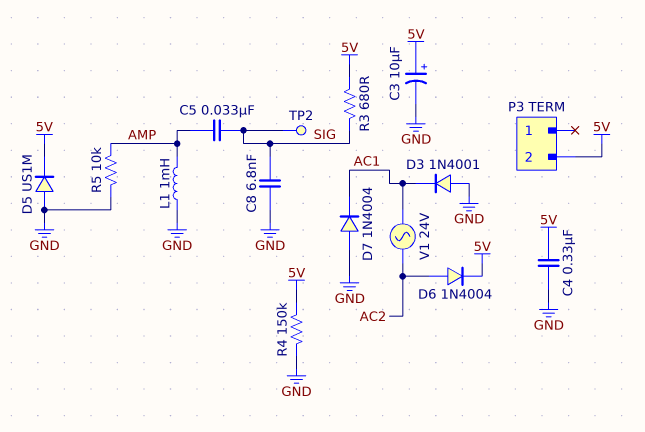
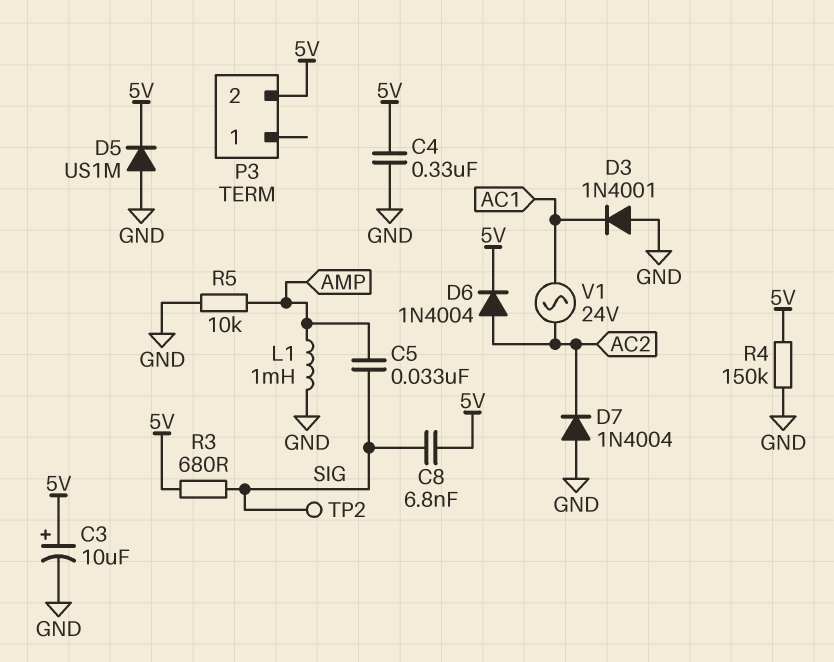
C8: 6.8nF (GND, SIG) -> 6.8nF (5V, SIG)
D7: diode 1N4004 (A GND, K AC1) -> diode 1N4004 (A GND, K AC2)

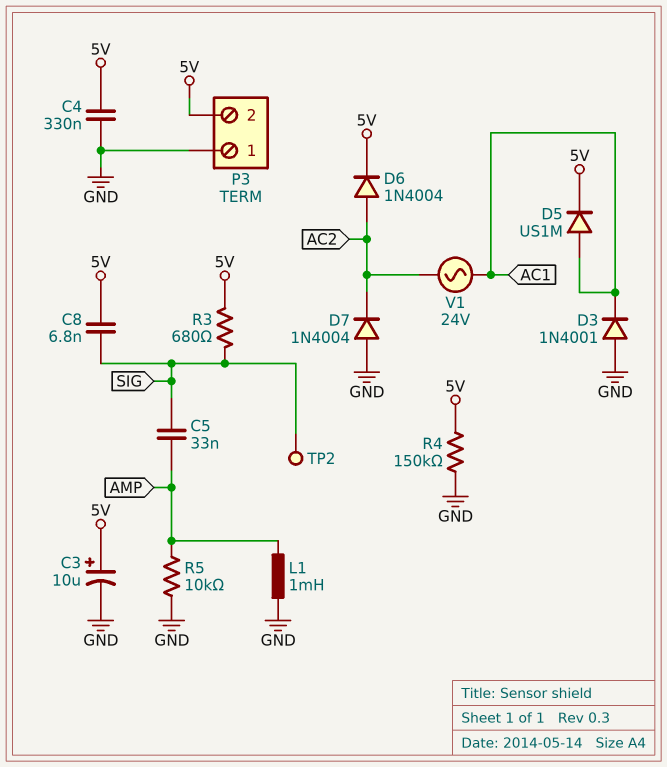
D5: diode US1M (A GND, K 5V) -> diode US1M (A AC1, K 5V)
P3 pin 1: none -> GND

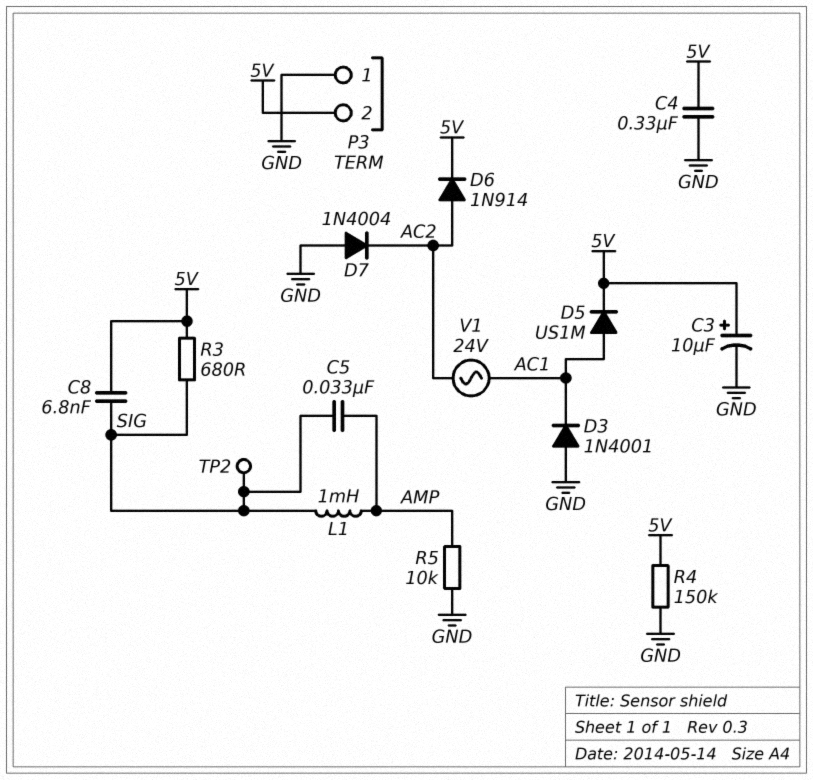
D6: diode 1N4004 (A AC2, K 5V) -> diode 1N914 (A AC2, K 5V)
L1: 1mH (AMP, GND) -> 1mH (AMP, SIG)

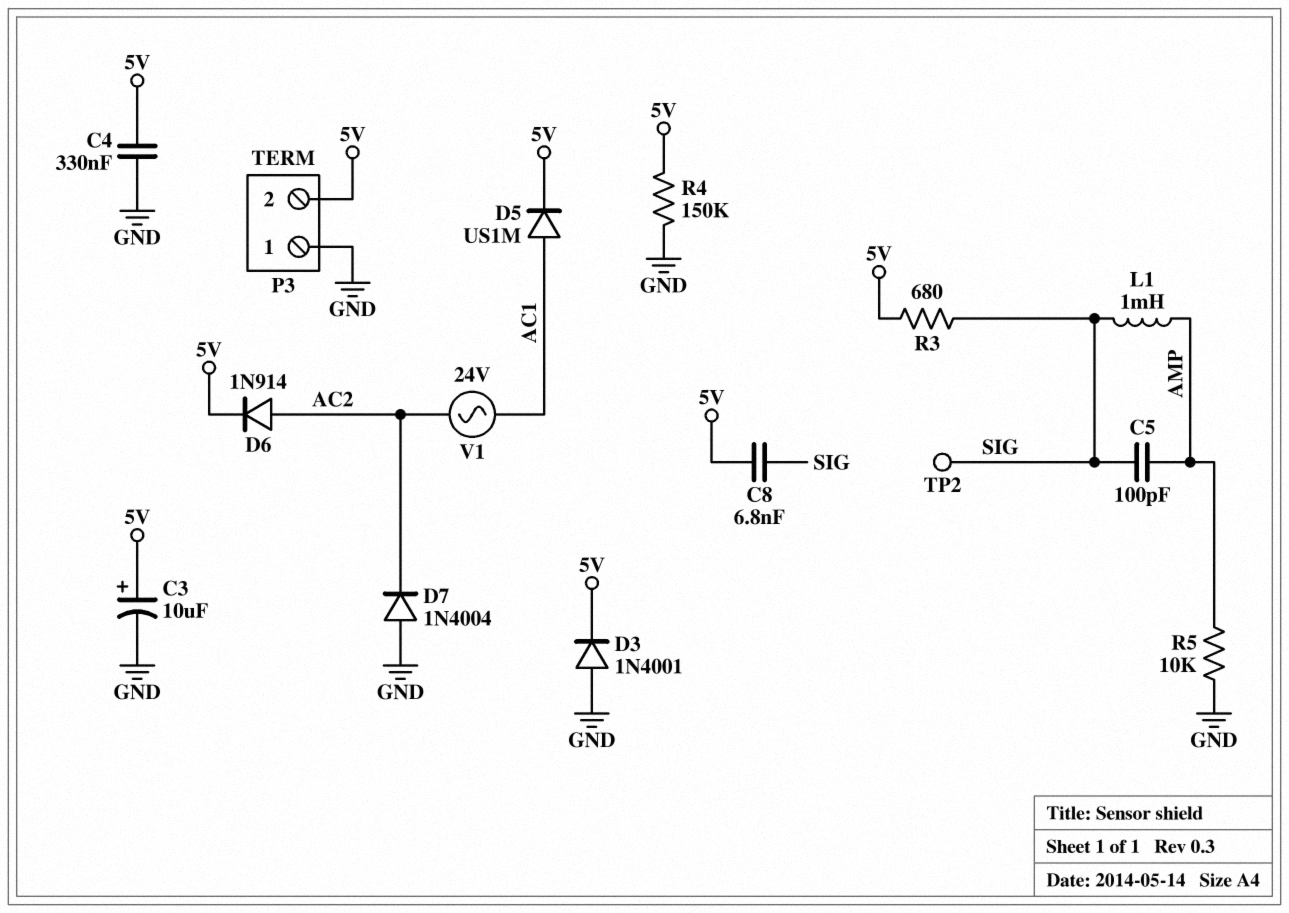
C5: 33nF (AMP, SIG) -> 100pF (AMP, SIG)
D3: diode 1N4001 (A GND, K AC1) -> diode 1N4001 (A GND, K 5V)

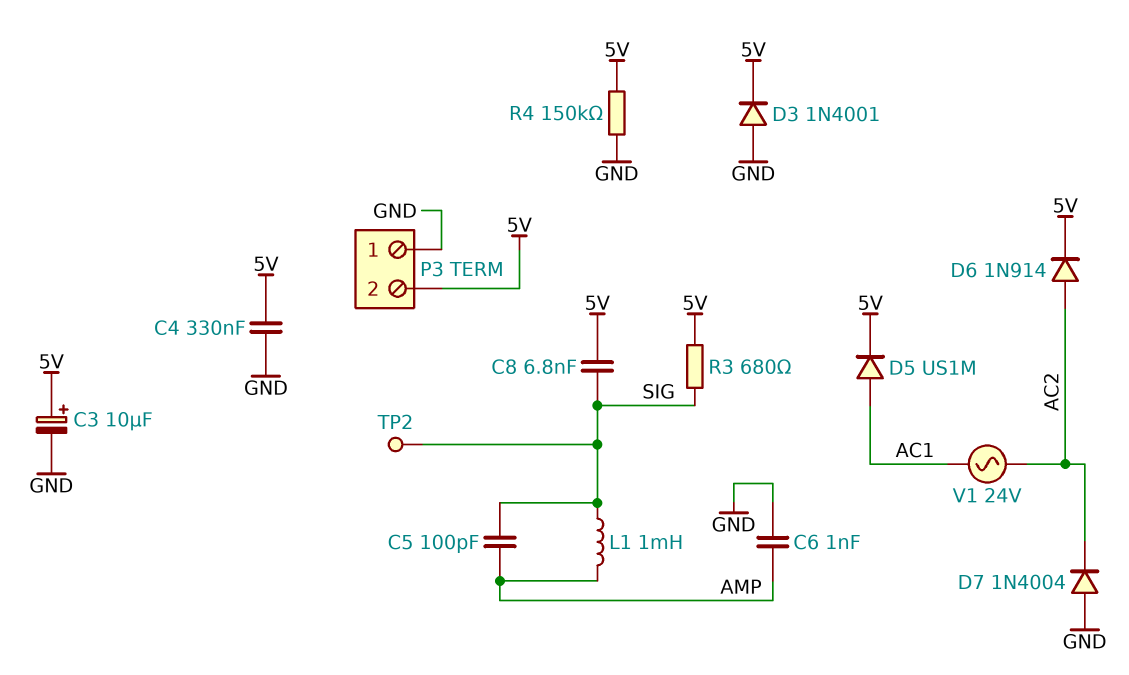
C6: none -> 1nF (AMP, GND)
R5: 10k (AMP, GND) -> none

